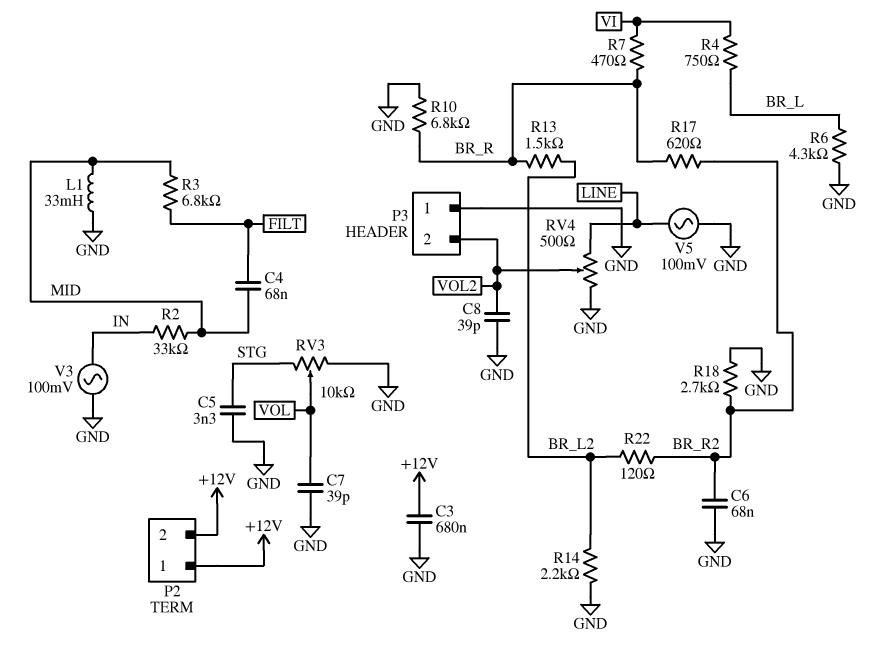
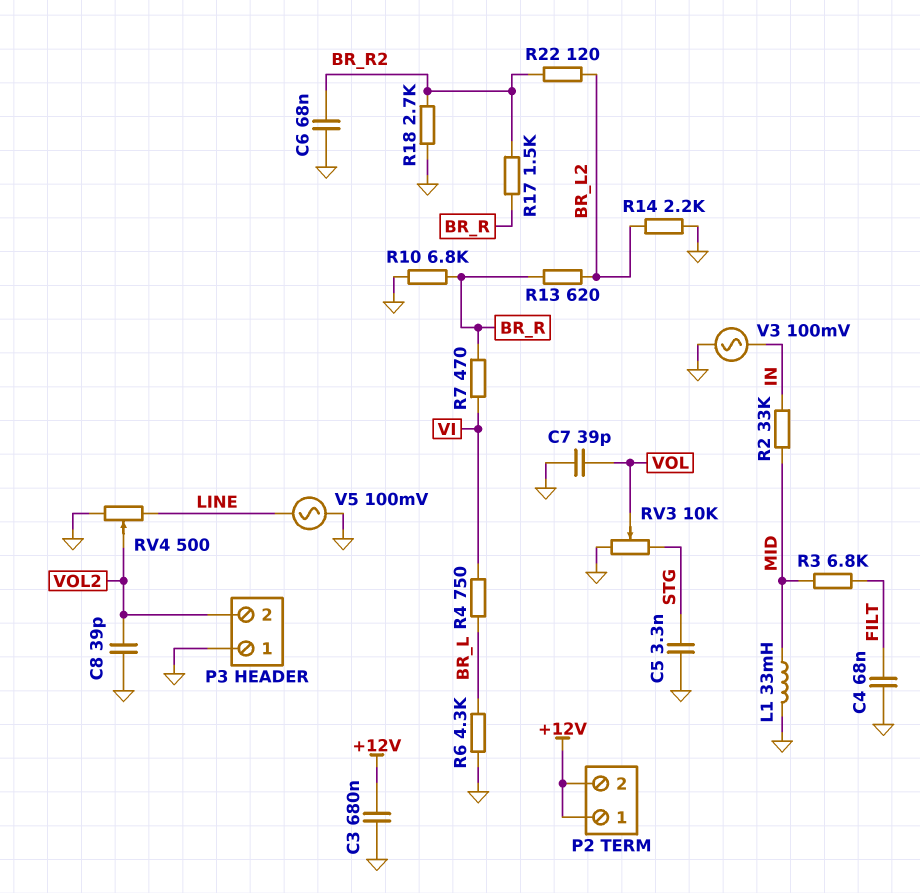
C4: 68nF (FILT, MID) -> 68nF (FILT, GND)
R13: 1.5k (BR_L2, BR_R) -> 620 (BR_L2, BR_R)
R17: 620 (BR_R, BR_R2) -> 1.5k (BR_R, BR_R2)

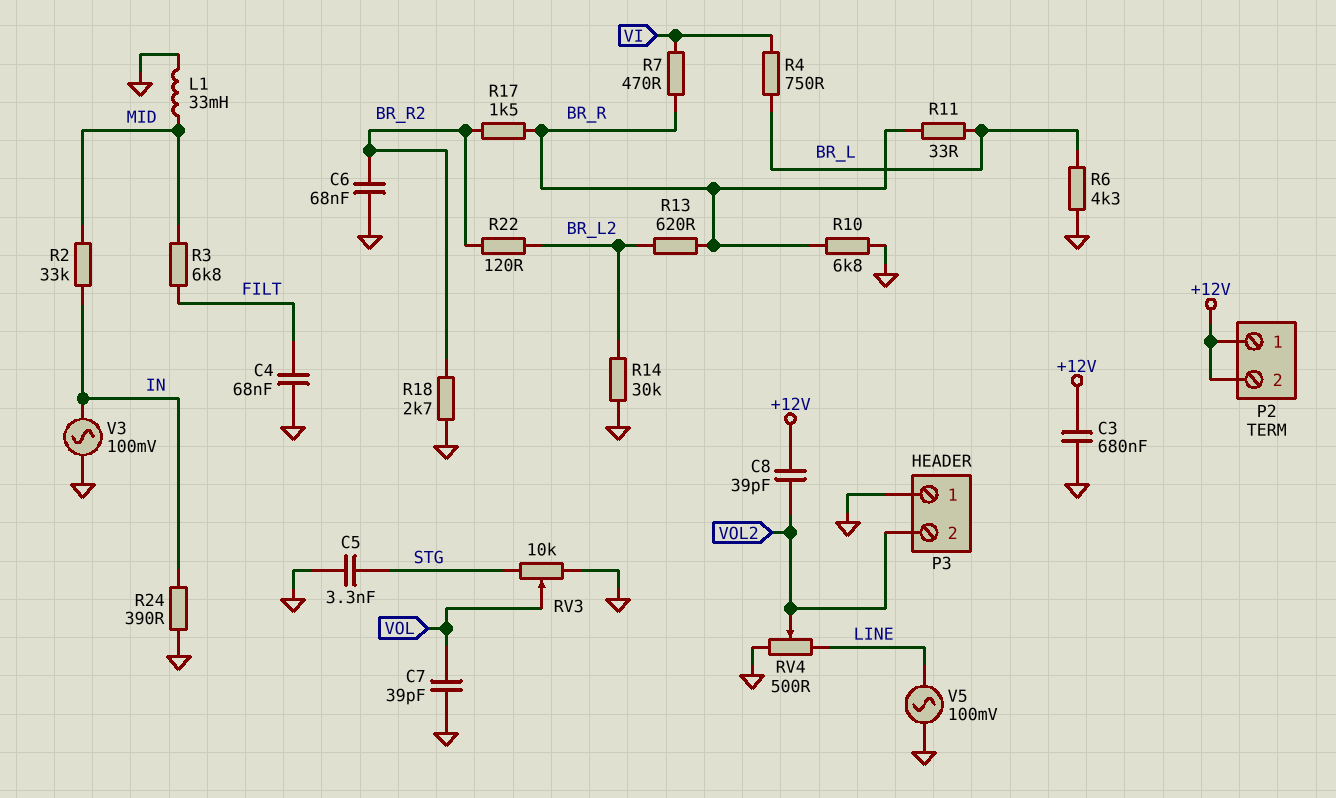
C8: 39pF (GND, VOL2) -> 39pF (+12V, VOL2)
R11: none -> 33 (BR_L, BR_R)
R14: 2.2k (BR_L2, GND) -> 30k (BR_L2, GND)
R24: none -> 390 (GND, IN)

